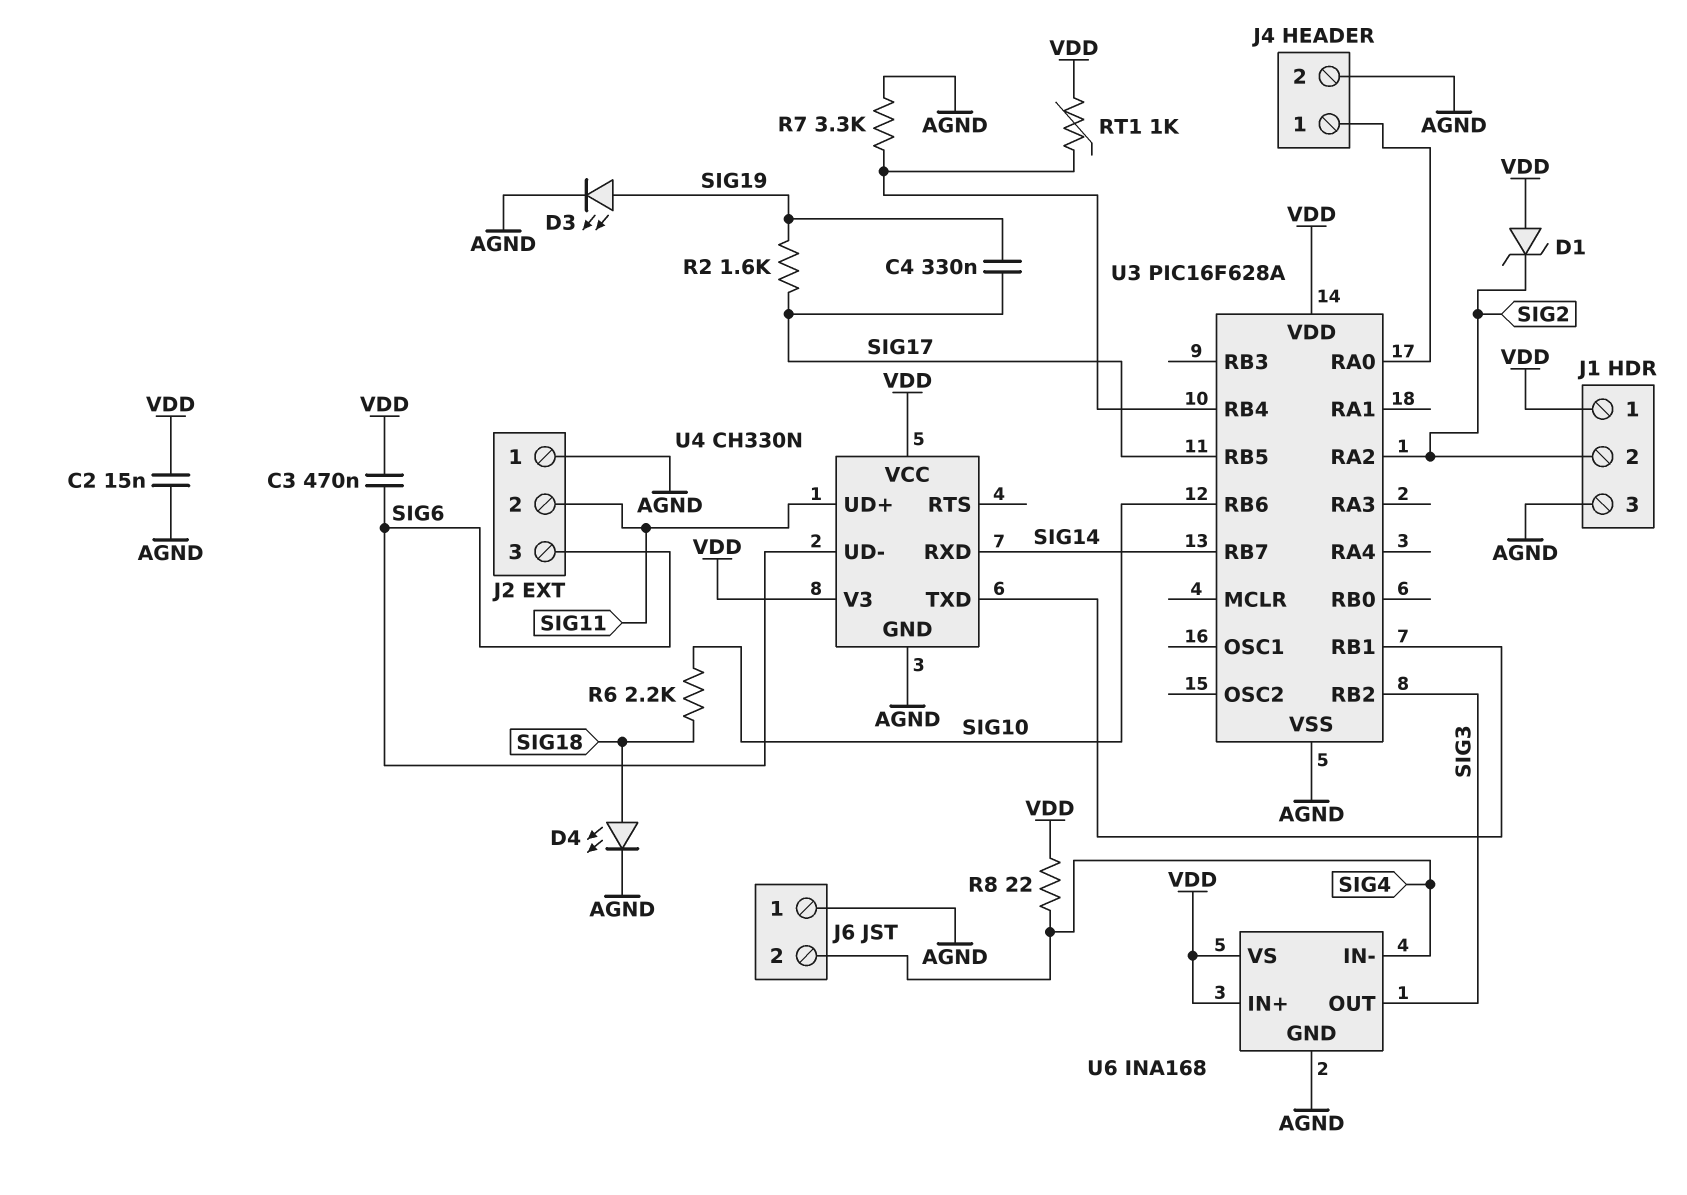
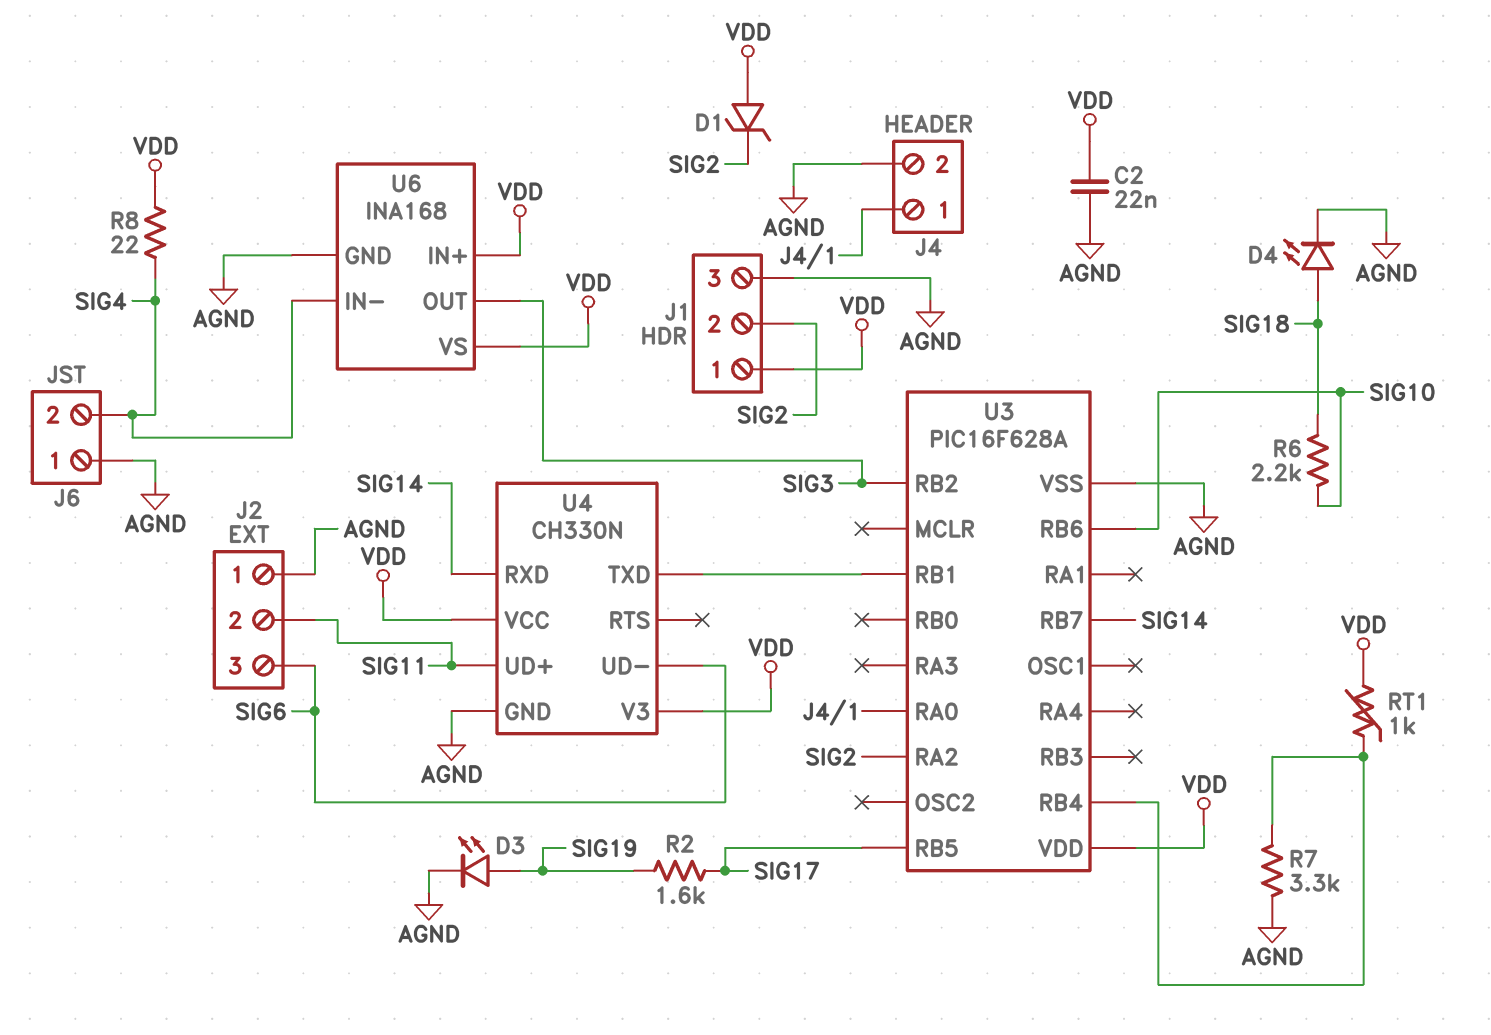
C2: 15nF (AGND, VDD) -> 22nF (AGND, VDD)
C3: 470nF (SIG6, VDD) -> none
C4: 330nF (SIG17, SIG19) -> none

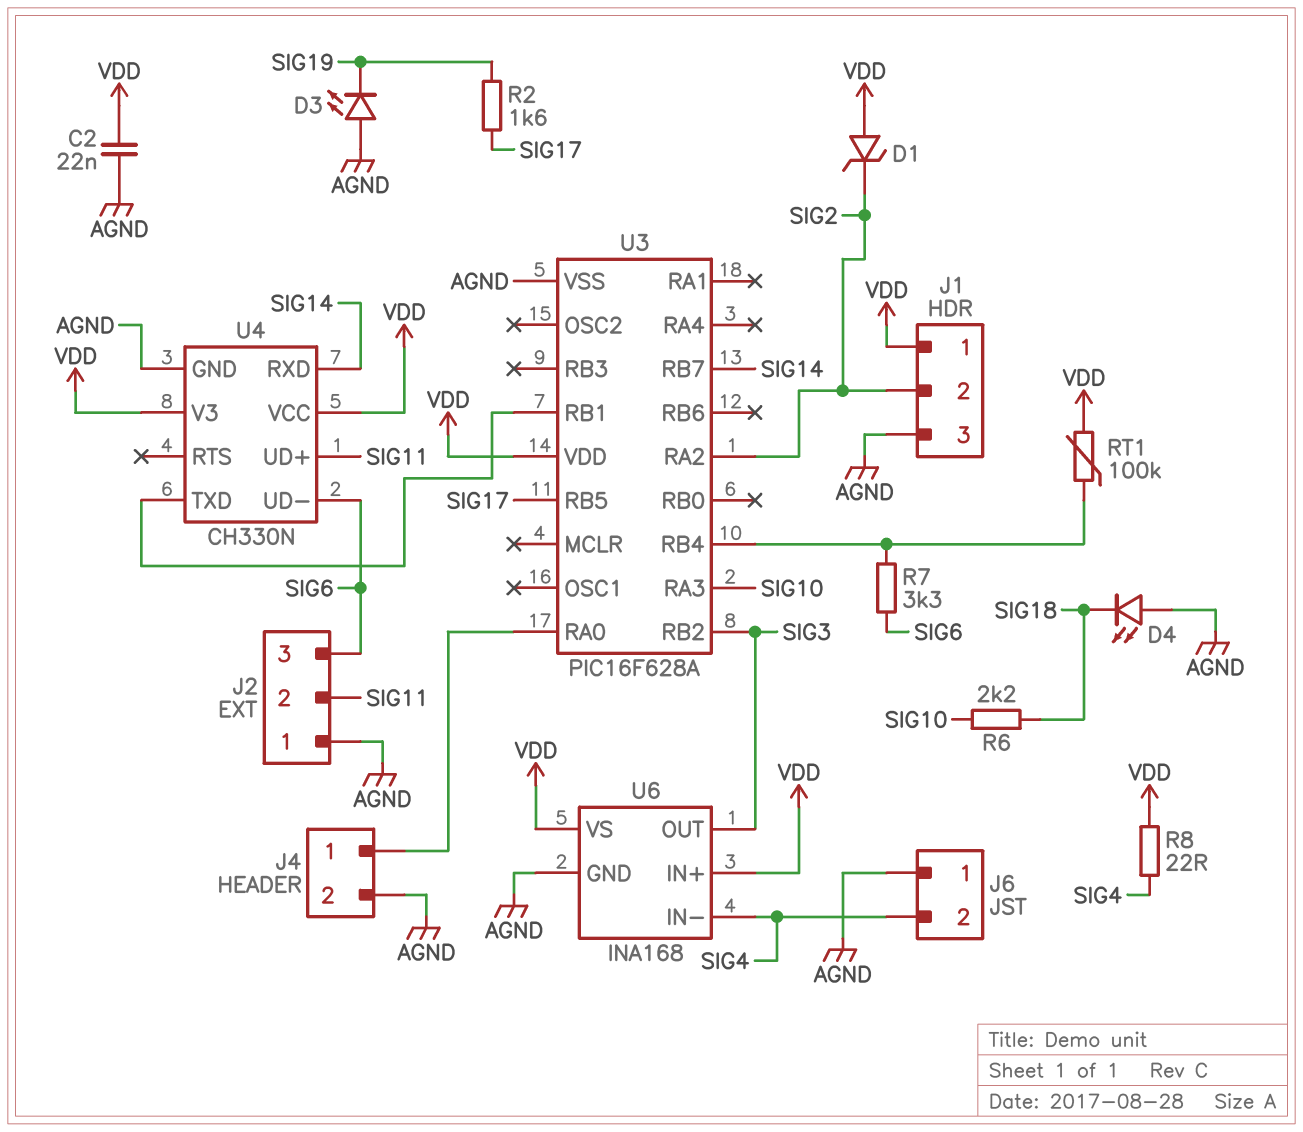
D3: LED (A SIG19, K AGND) -> LED (A AGND, K SIG19)
D4: LED (A SIG18, K AGND) -> LED (A AGND, K SIG18)
R7: 3.3k (AGND, U3/RB4) -> 3.3k (SIG6, U3/RB4)
RT1: 1k (U3/RB4, VDD) -> 100k (U3/RB4, VDD)
U3 pin RA3: none -> SIG10
U3 pin RB6: SIG10 -> none

